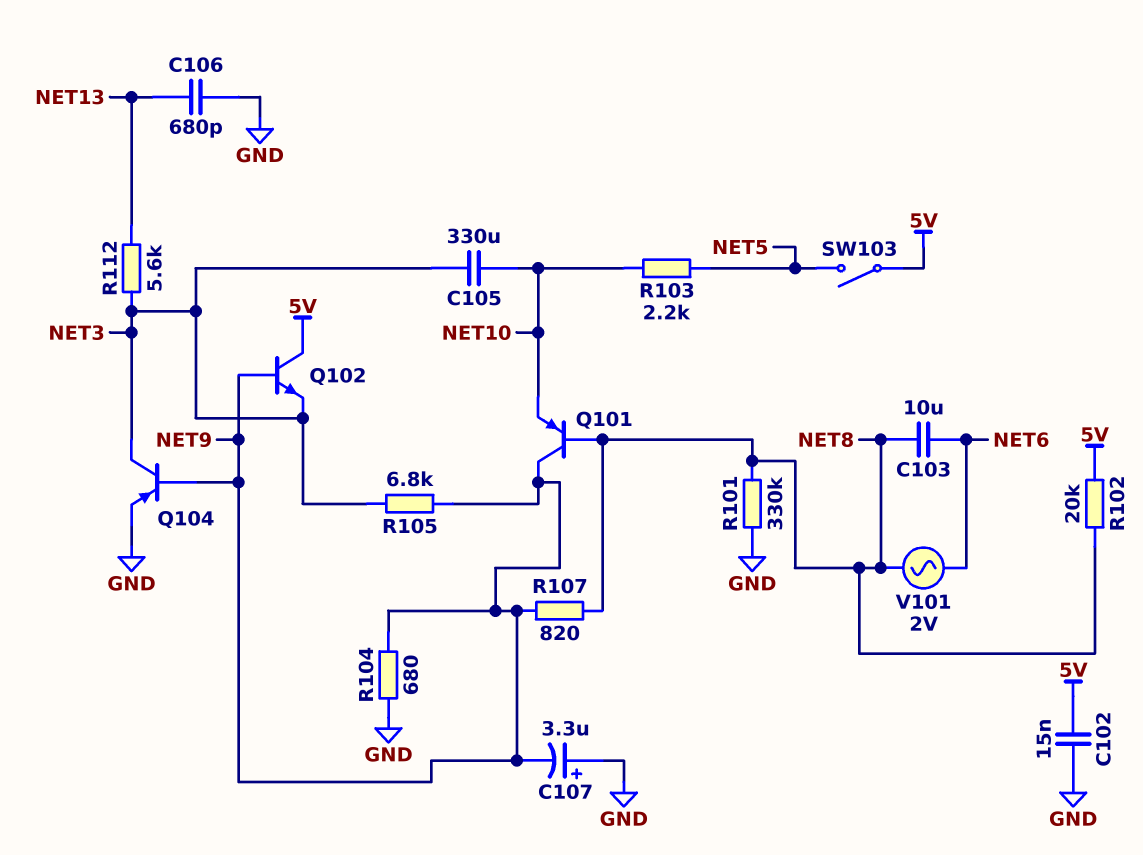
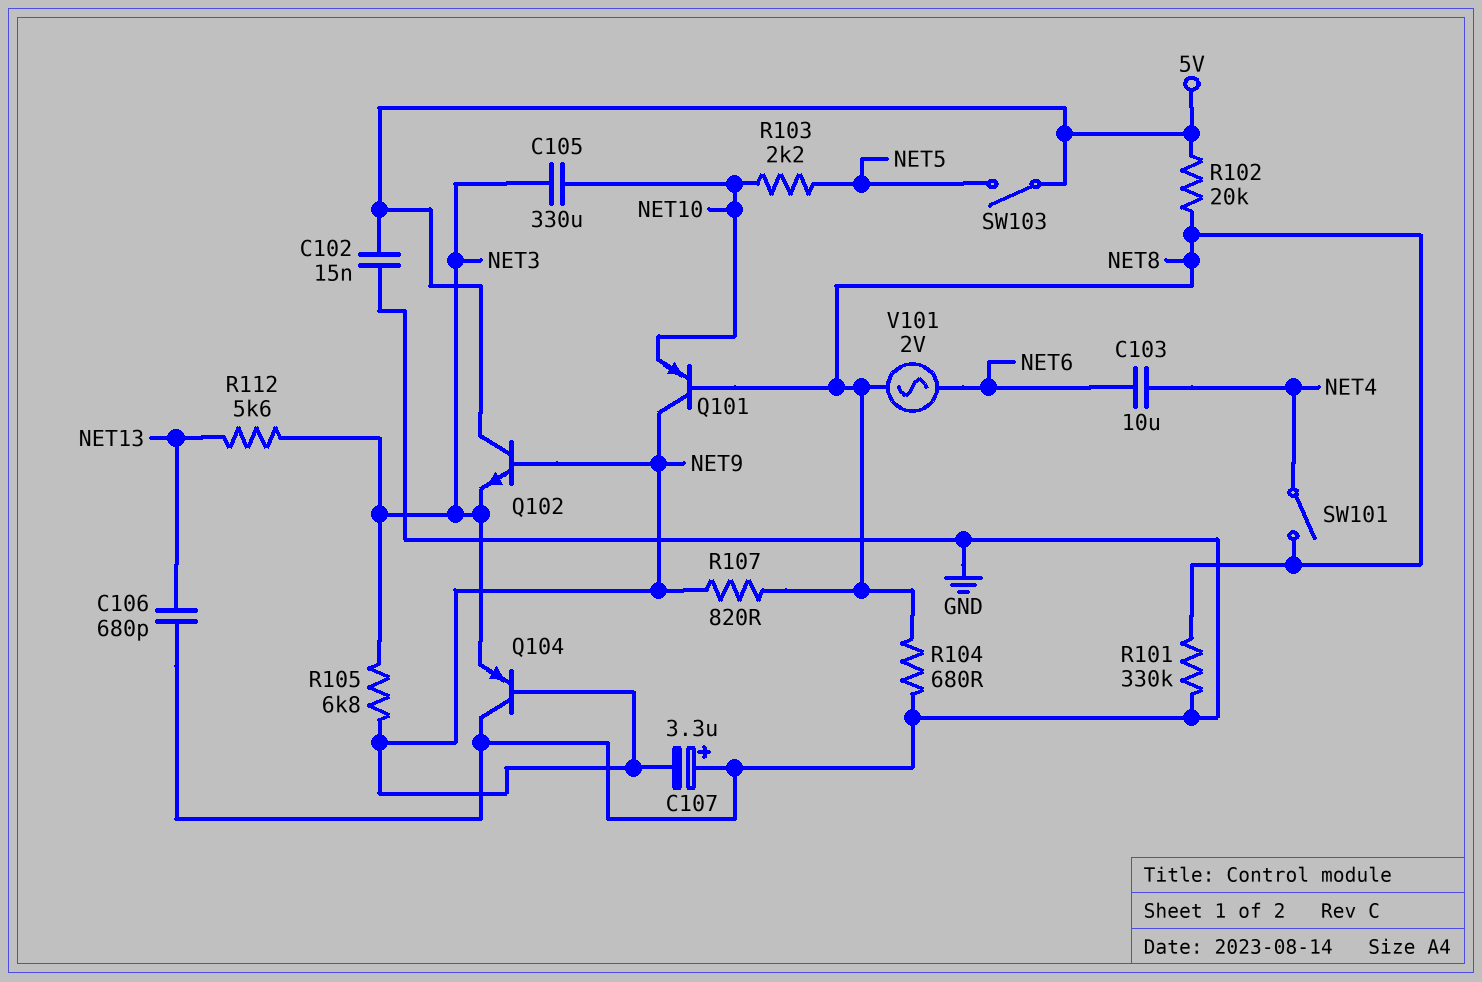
C103: 10uF (NET6, NET8) -> 10uF (NET4, NET6)
Q104: PNP (B NET9, C NET3, E GND) -> PNP (B NET9, C GND, E NET3)
R104: 680 (GND, NET9) -> 680 (GND, NET8)
SW101: none -> switch (NET4, NET8)

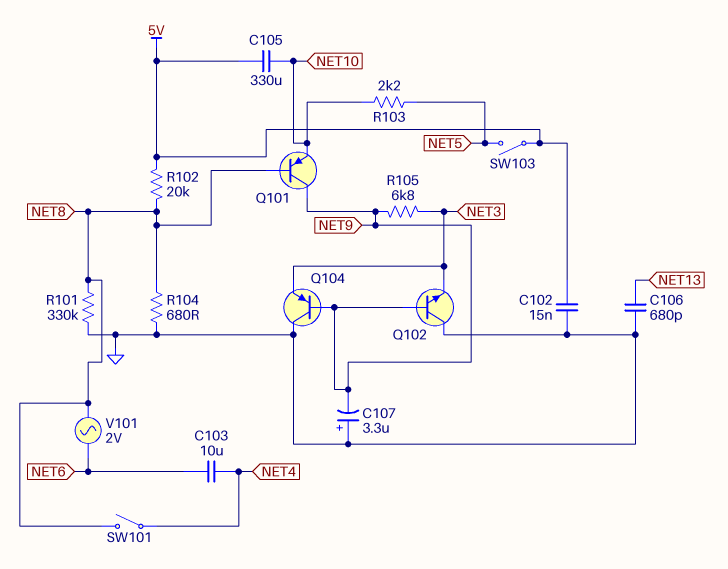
C105: 330uF (NET3, NET10) -> 330uF (5V, NET10)
Q102: NPN (B NET9, C 5V, E NET3) -> NPN (B NET9, C GND, E NET3)
R107: 820 (NET8, NET9) -> none
R112: 5.6k (NET3, NET13) -> none

